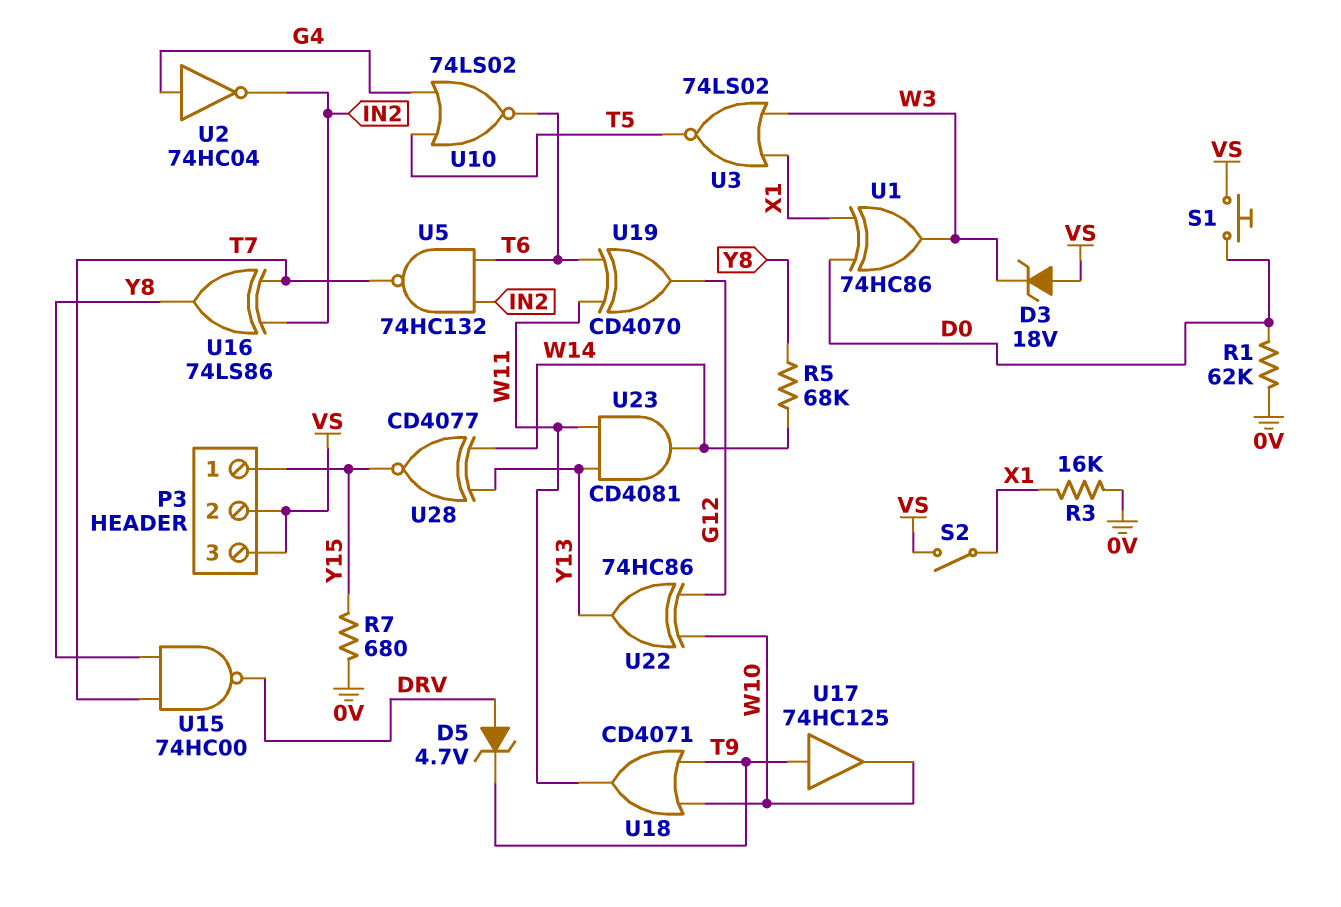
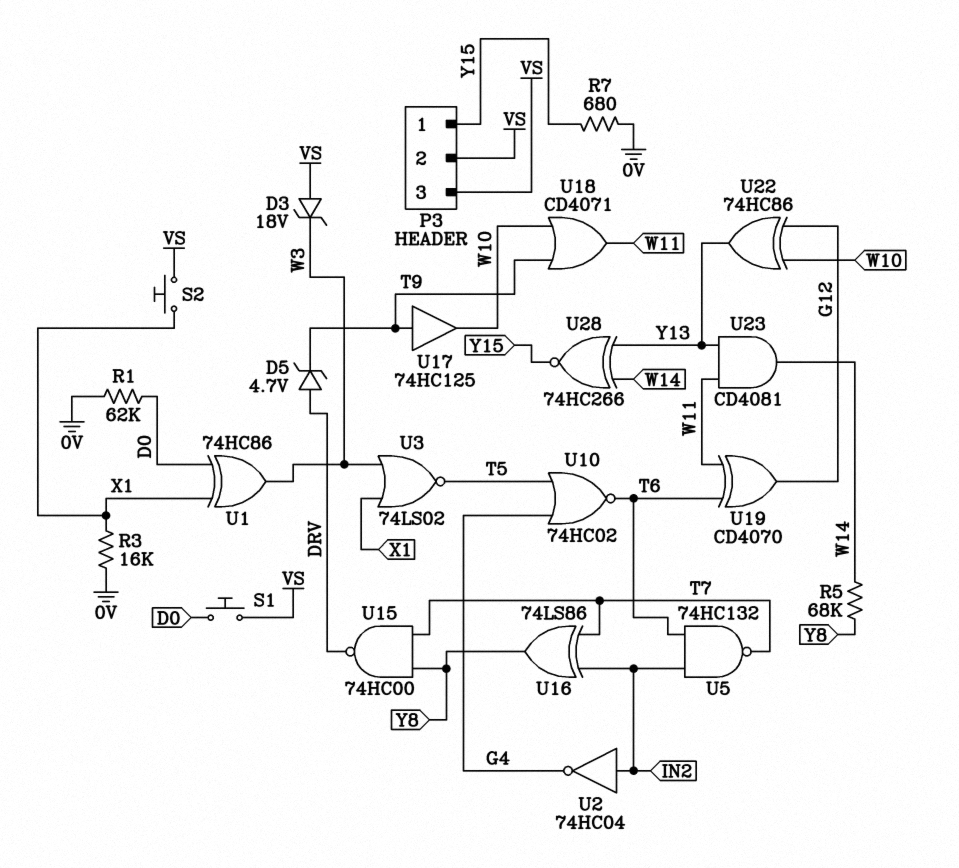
S2: switch (VS, X1) -> button (VS, X1)
U2: NOT 74HC04 (in G4, out IN2) -> NOT 74HC04 (in IN2, out G4)
U10: NOR 74LS02 (in G4, in T5, out T6) -> NOR 74HC02 (in G4, in T5, out T6)
U28: XNOR CD4077 (in W14, in Y13, out Y15) -> XNOR 74HC266 (in W14, in Y13, out Y15)

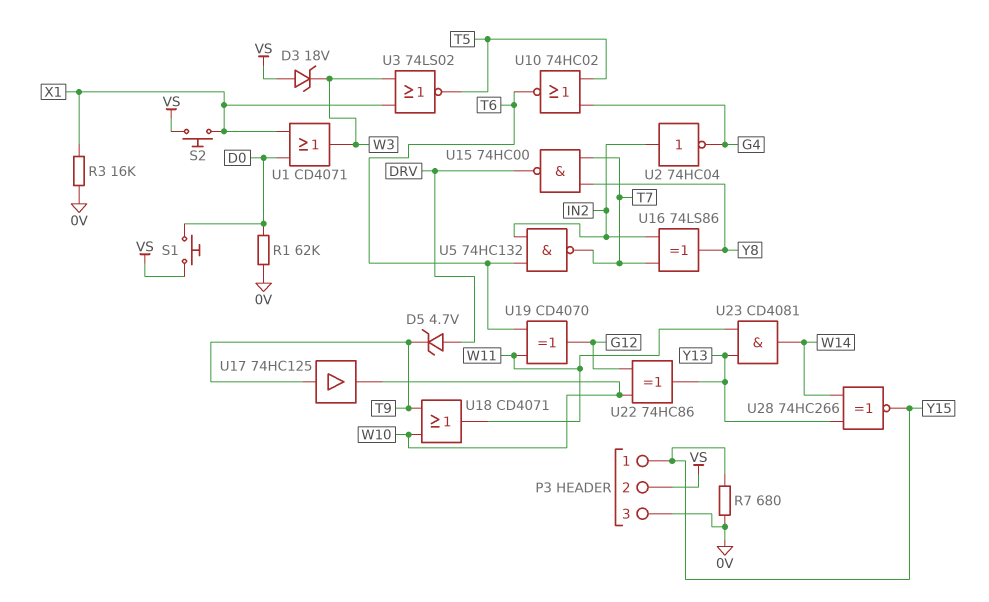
P3 pin 3: VS -> 0V
R5: 68k (W14, Y8) -> none
U1: XOR 74HC86 (in D0, in X1, out W3) -> OR CD4071 (in D0, in X1, out W3)

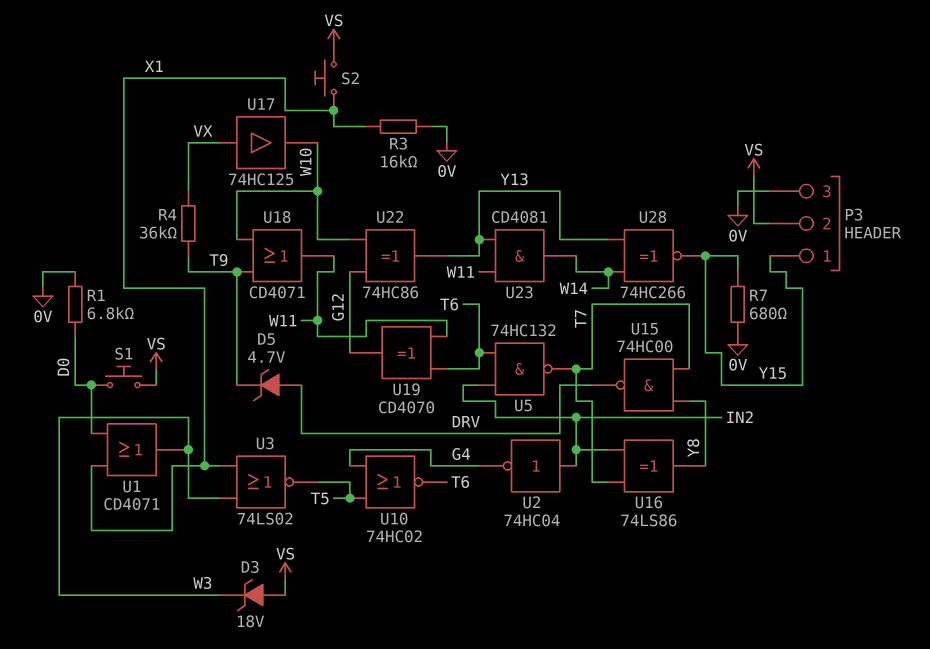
R1: 62k (0V, D0) -> 6.8k (0V, D0)
R4: none -> 36k (T9, VX)
U17: buffer 74HC125 (in T9, out W10) -> buffer 74HC125 (in VX, out W10)

